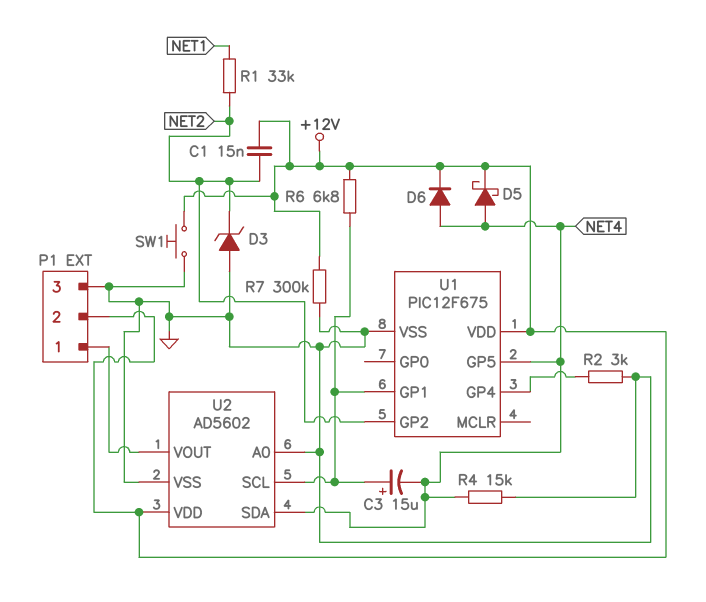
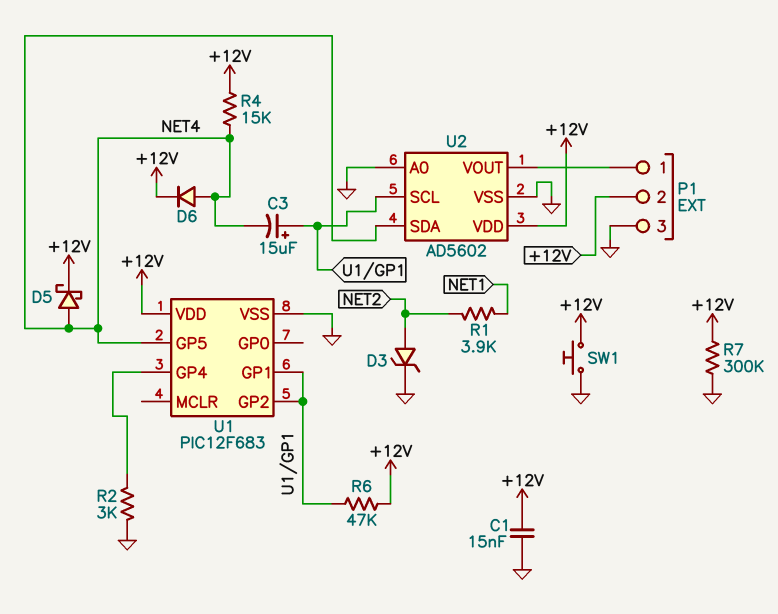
C1: 15nF (+12V, NET2) -> 15nF (+12V, GND)
D3: zener (A GND, K NET2) -> zener (A NET2, K GND)
R1: 33k (NET1, NET2) -> 3.9k (NET1, NET2)
R4: 15k (GND, NET4) -> 15k (+12V, NET4)
R6: 6.8k (+12V, U1/GP1) -> 47k (+12V, U1/GP1)
U1: PIC12F675 -> PIC12F683
U1 pin GP2: NET2 -> U1/GP1

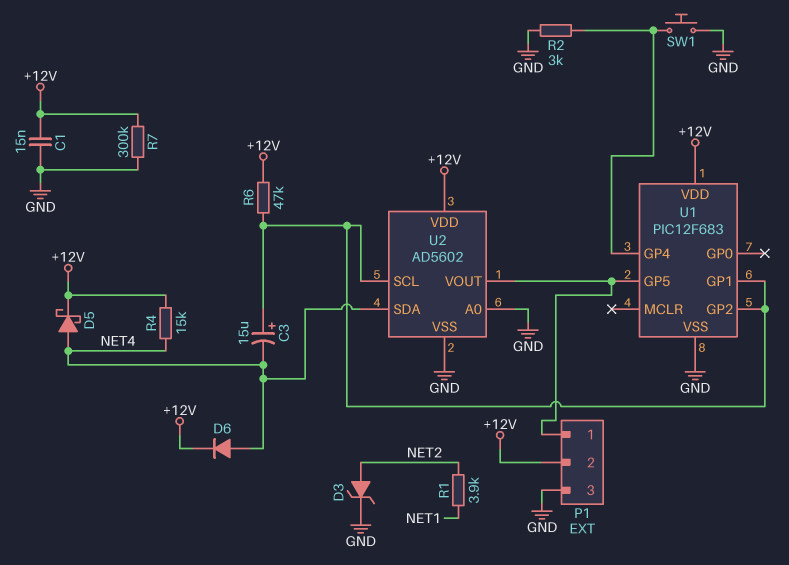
SW1: button (+12V, GND) -> button (GND, U1/GP4)
U1 pin GP5: NET4 -> P1/1

